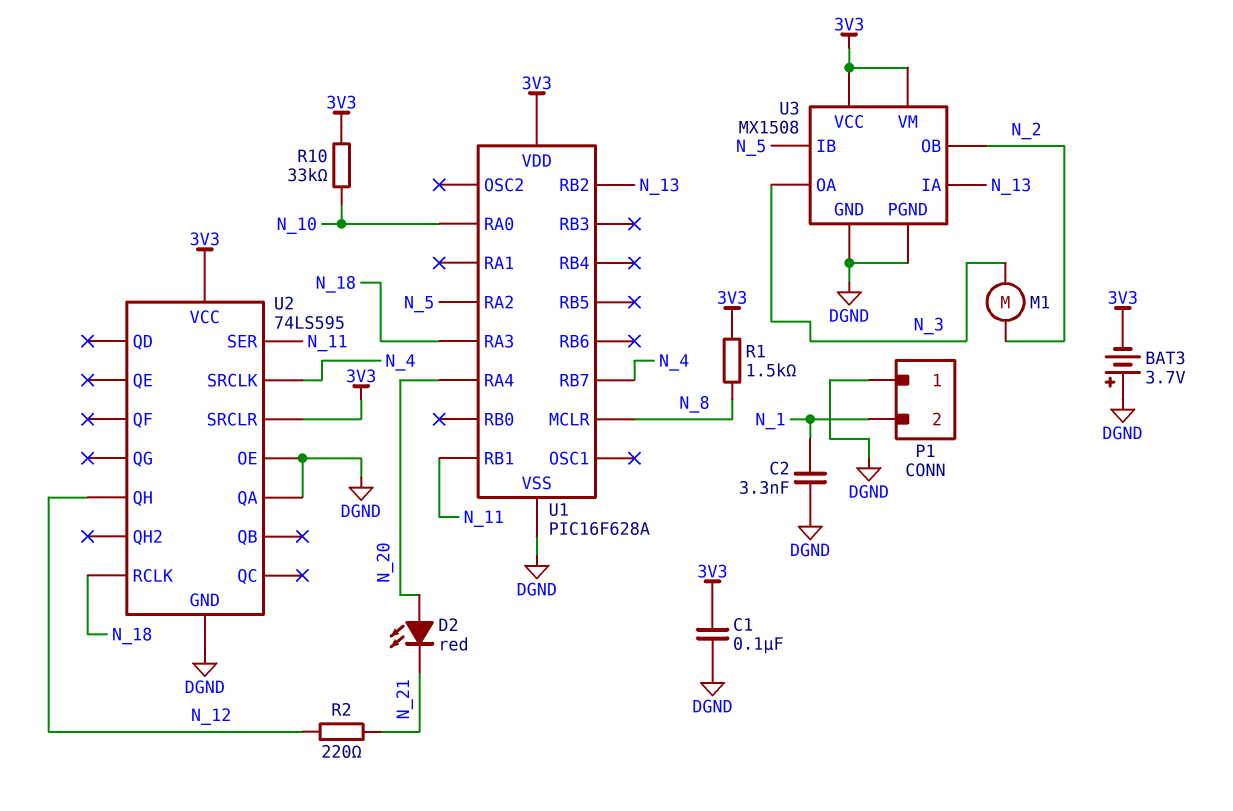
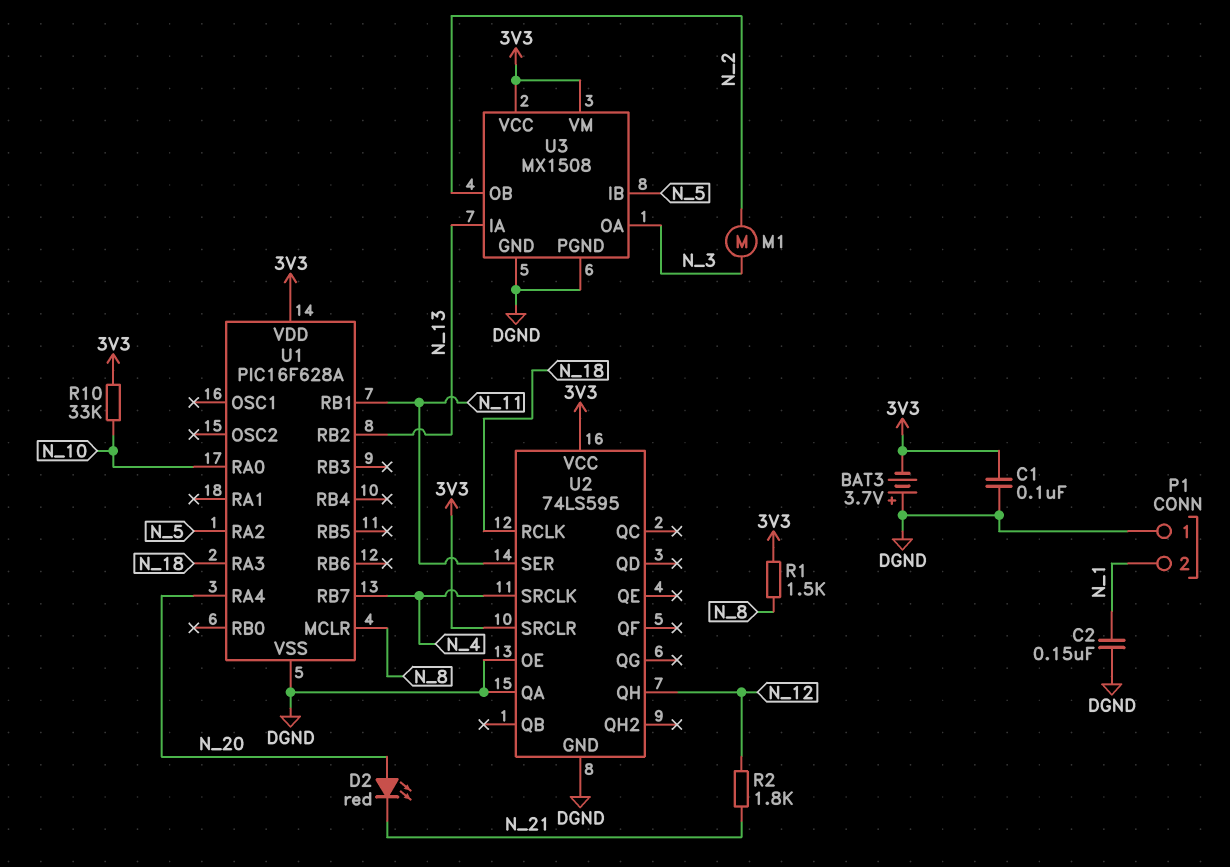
C2: 3.3nF (DGND, N_1) -> 150nF (DGND, N_1)
R2: 220 (N_12, N_21) -> 1.8k (N_12, N_21)

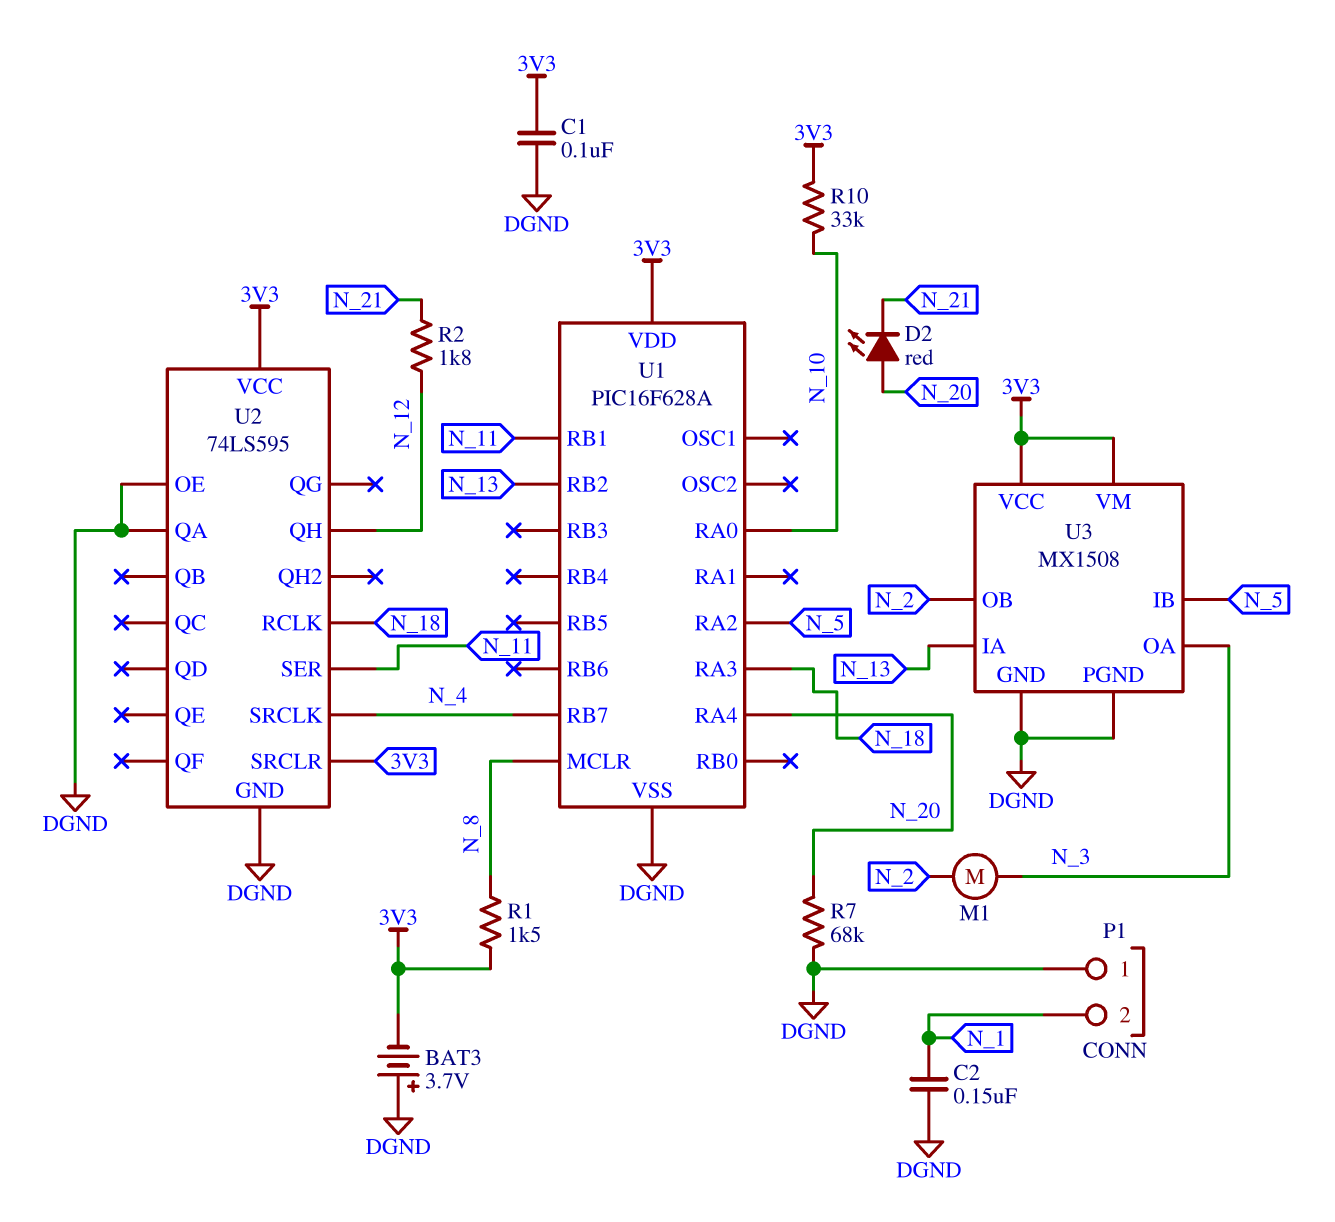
R7: none -> 68k (DGND, N_20)

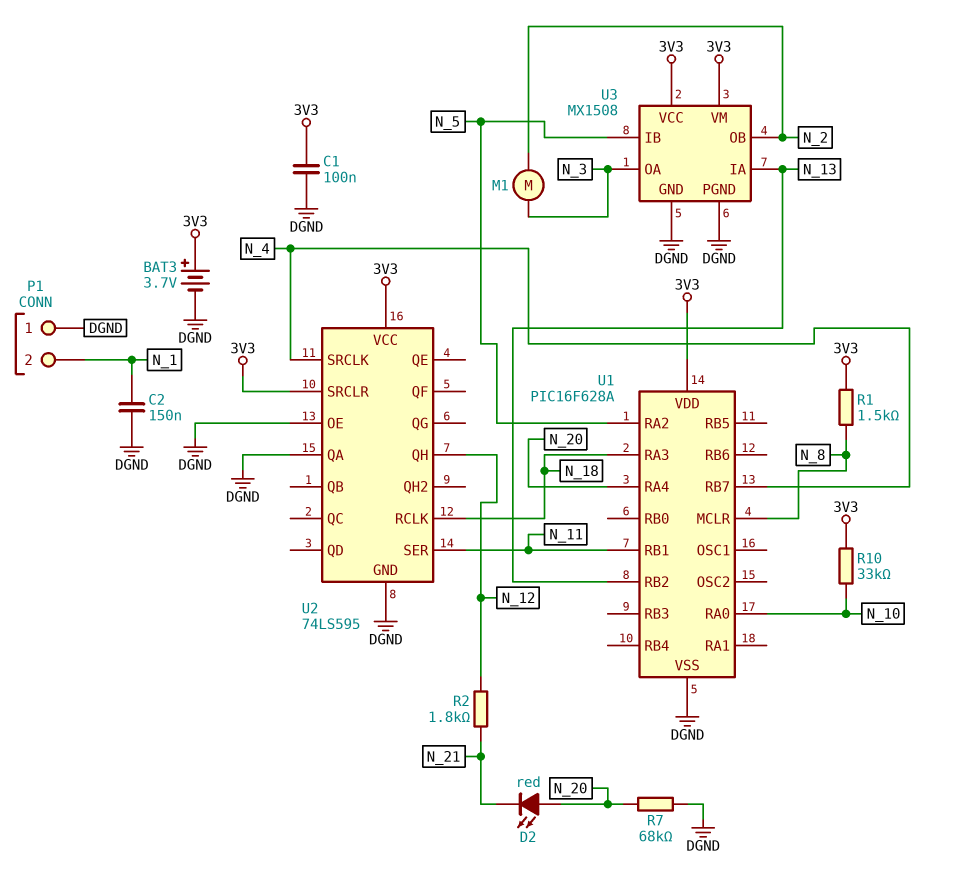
BAT3: 3.7V (plus DGND, minus 3V3) -> 3.7V (plus 3V3, minus DGND)

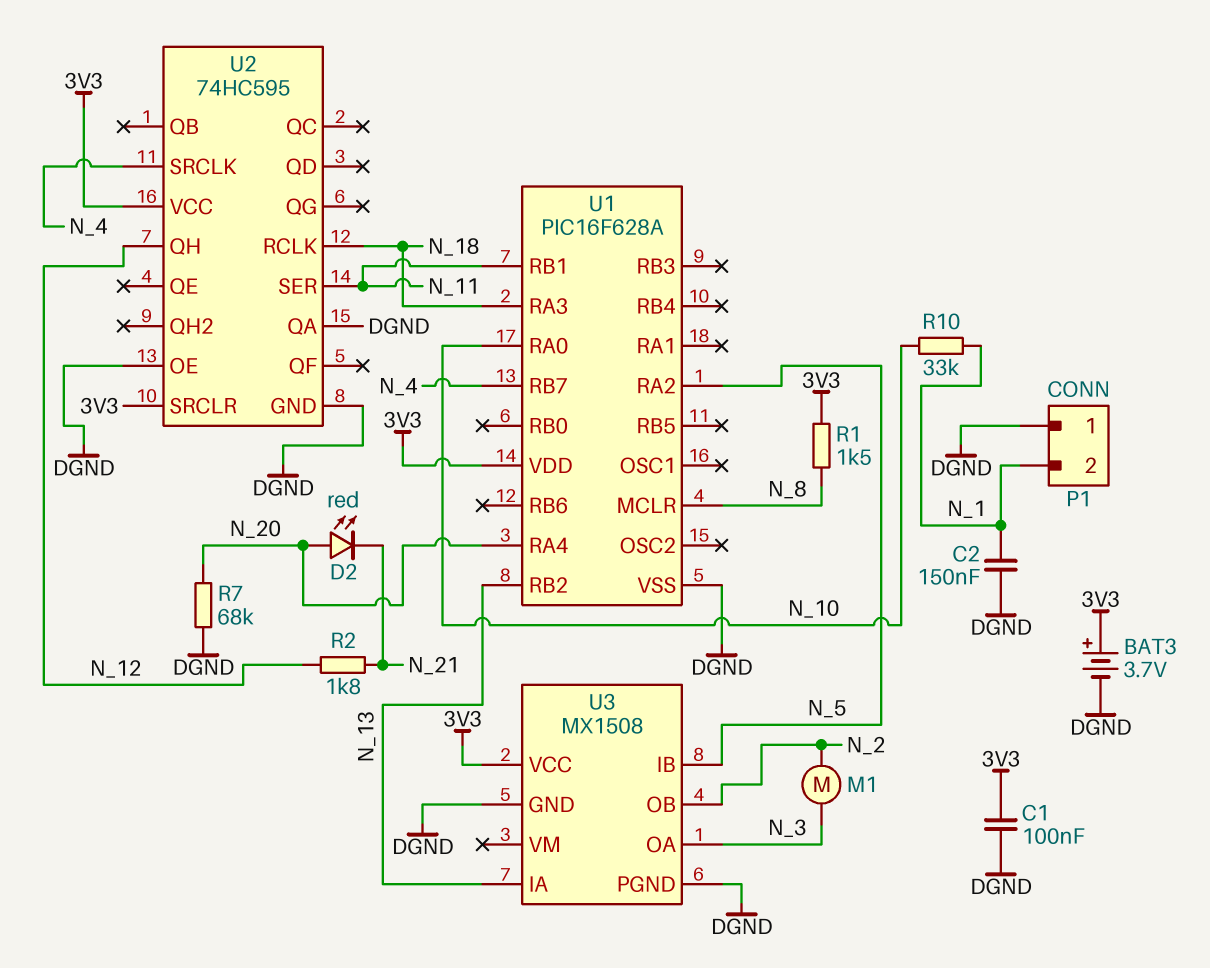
R10: 33k (3V3, N_10) -> 33k (N_1, N_10)
U2: 74LS595 -> 74HC595
U3 pin VM: 3V3 -> none

